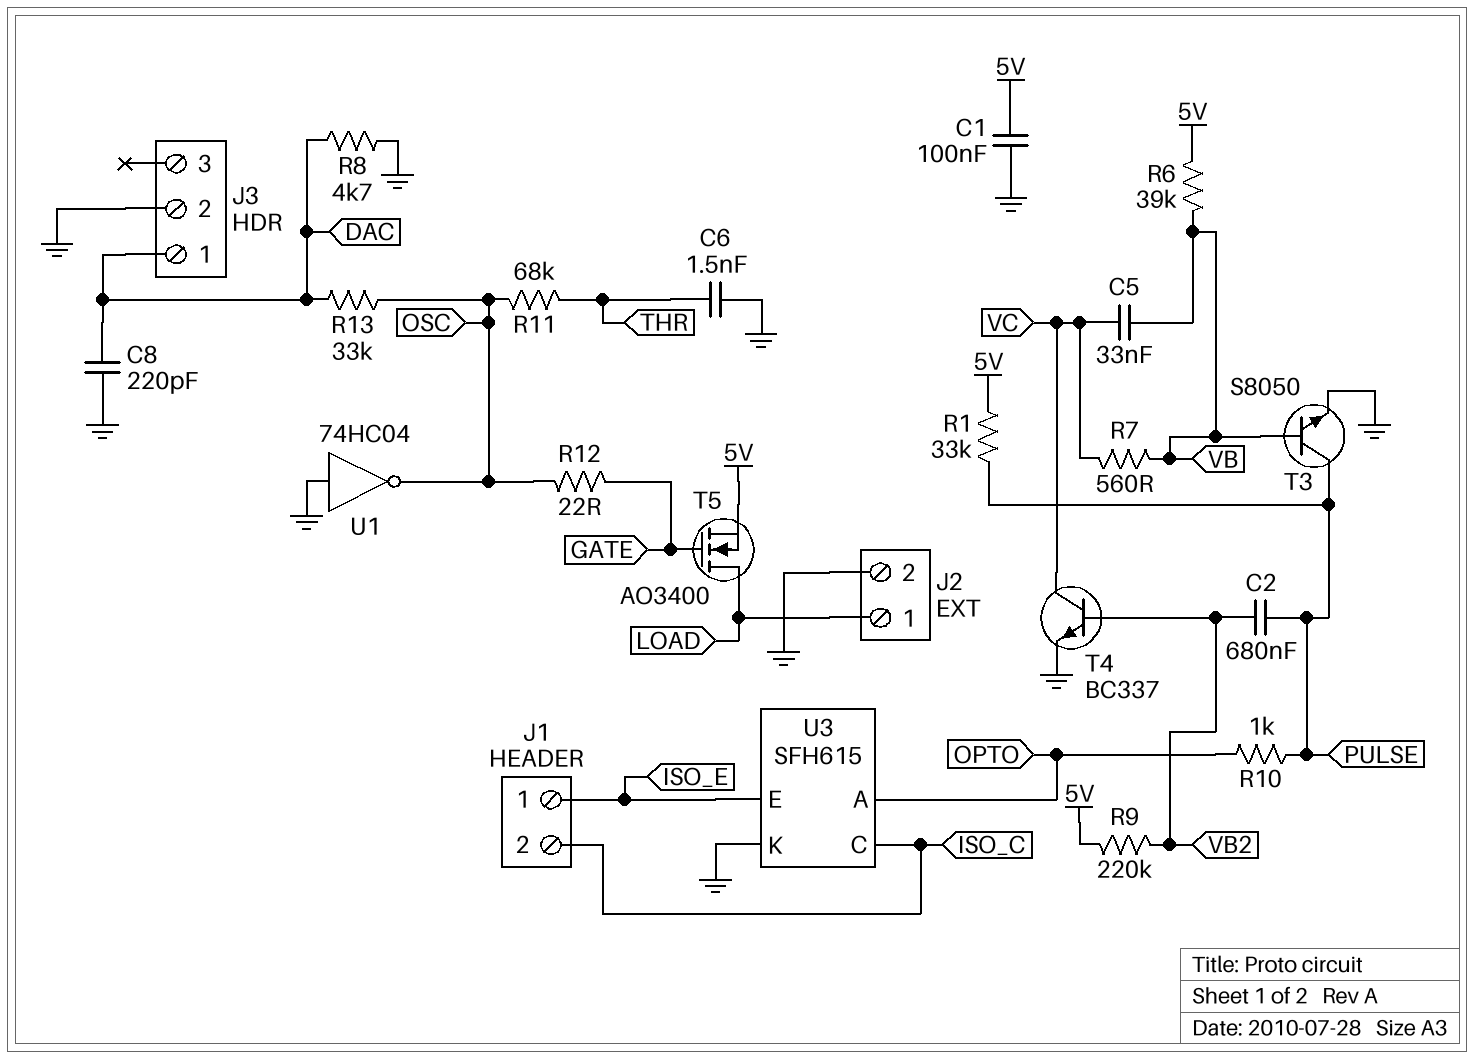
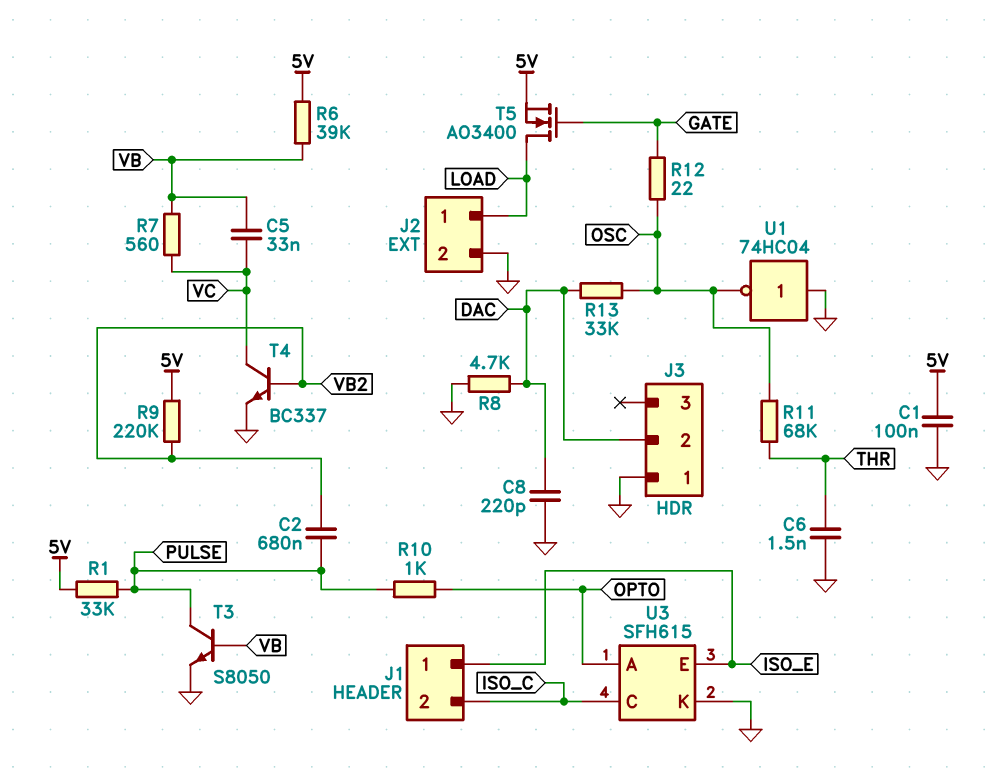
J3 pin 1: DAC -> GND
J3 pin 2: GND -> DAC

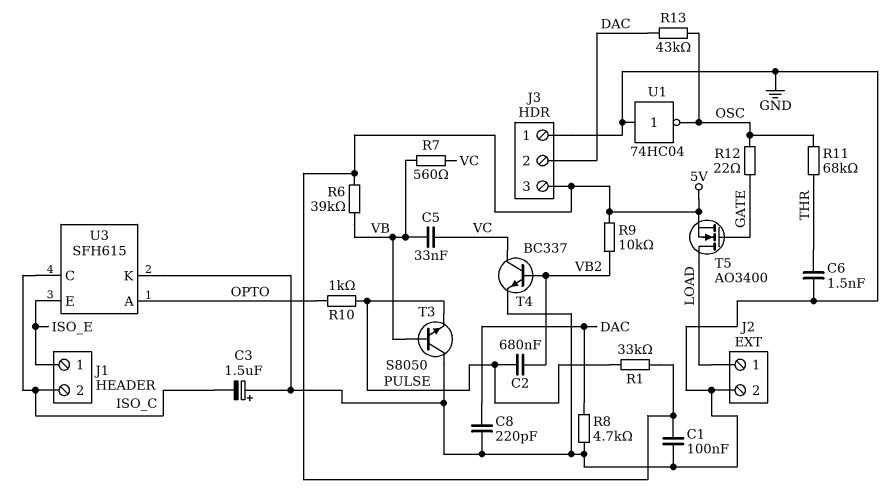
C3: none -> 1.5uF (plus GND, minus ISO_C)
J3 pin 3: none -> 5V
R9: 220k (5V, VB2) -> 10k (5V, VB2)
R13: 33k (DAC, OSC) -> 43k (DAC, OSC)
T3: NPN S8050 (B VB, C PULSE, E GND) -> NPN S8050 (B VB, C GND, E PULSE)

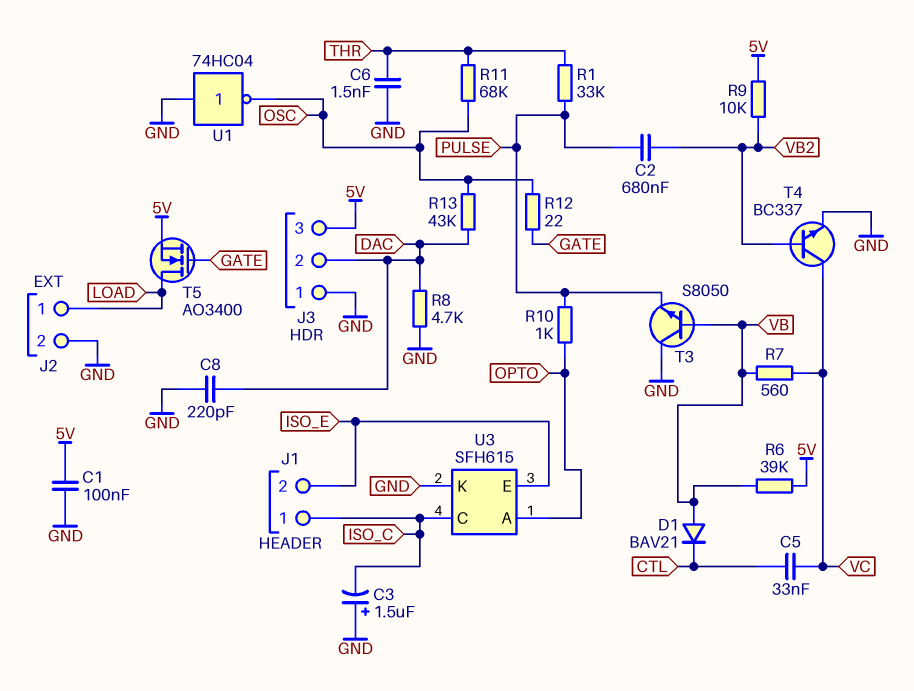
C5: 33nF (VB, VC) -> 33nF (CTL, VC)
D1: none -> diode BAV21 (A VB, K CTL)
J1 pin 1: ISO_E -> ISO_C
J1 pin 2: ISO_C -> ISO_E
R1: 33k (5V, PULSE) -> 33k (PULSE, THR)

